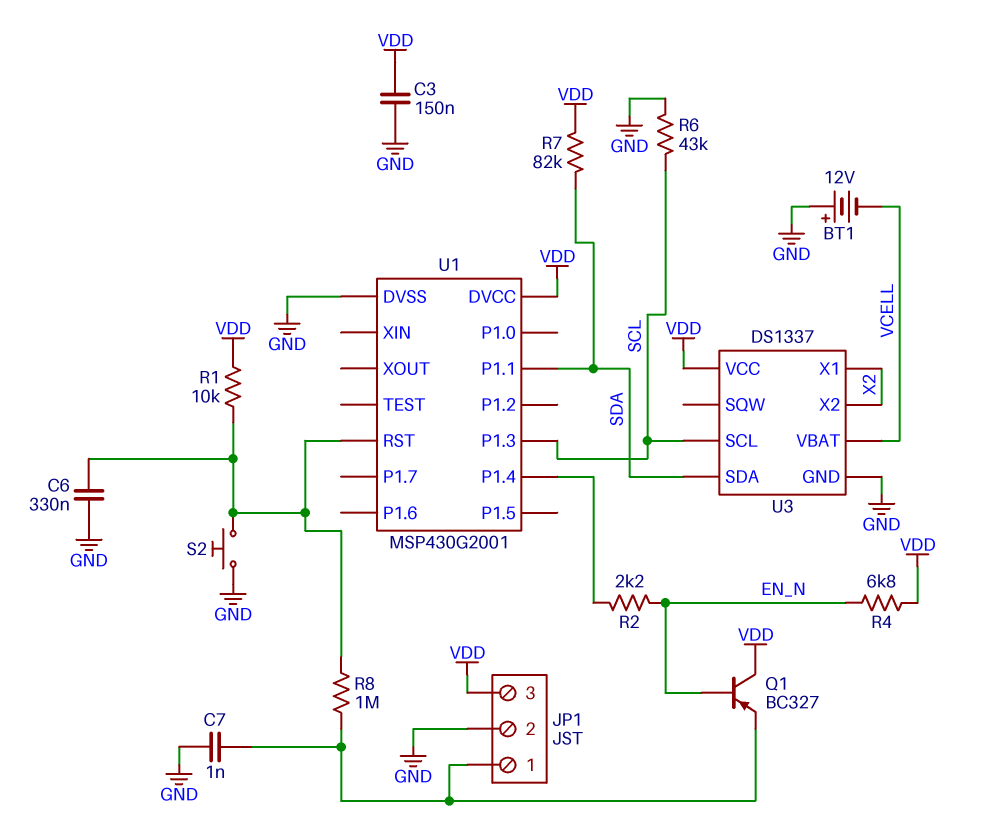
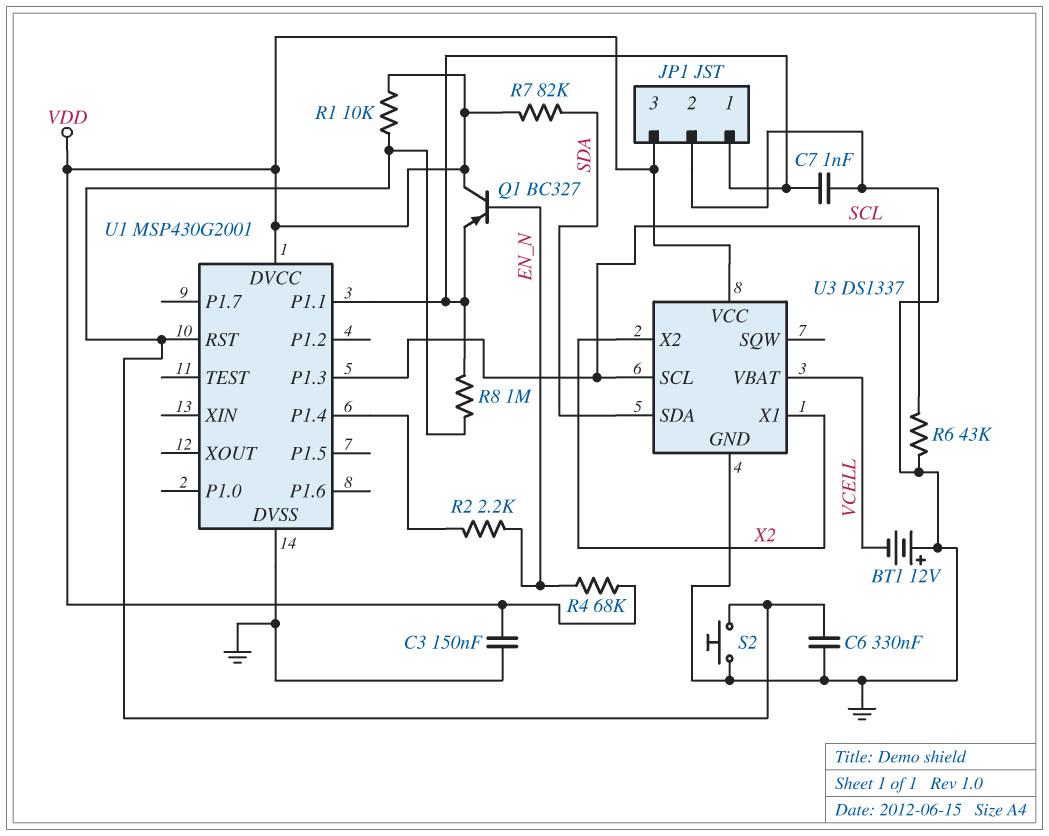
R4: 6.8k (EN_N, VDD) -> 68k (EN_N, VDD)
U1 pin P1.1: SDA -> JP1/1

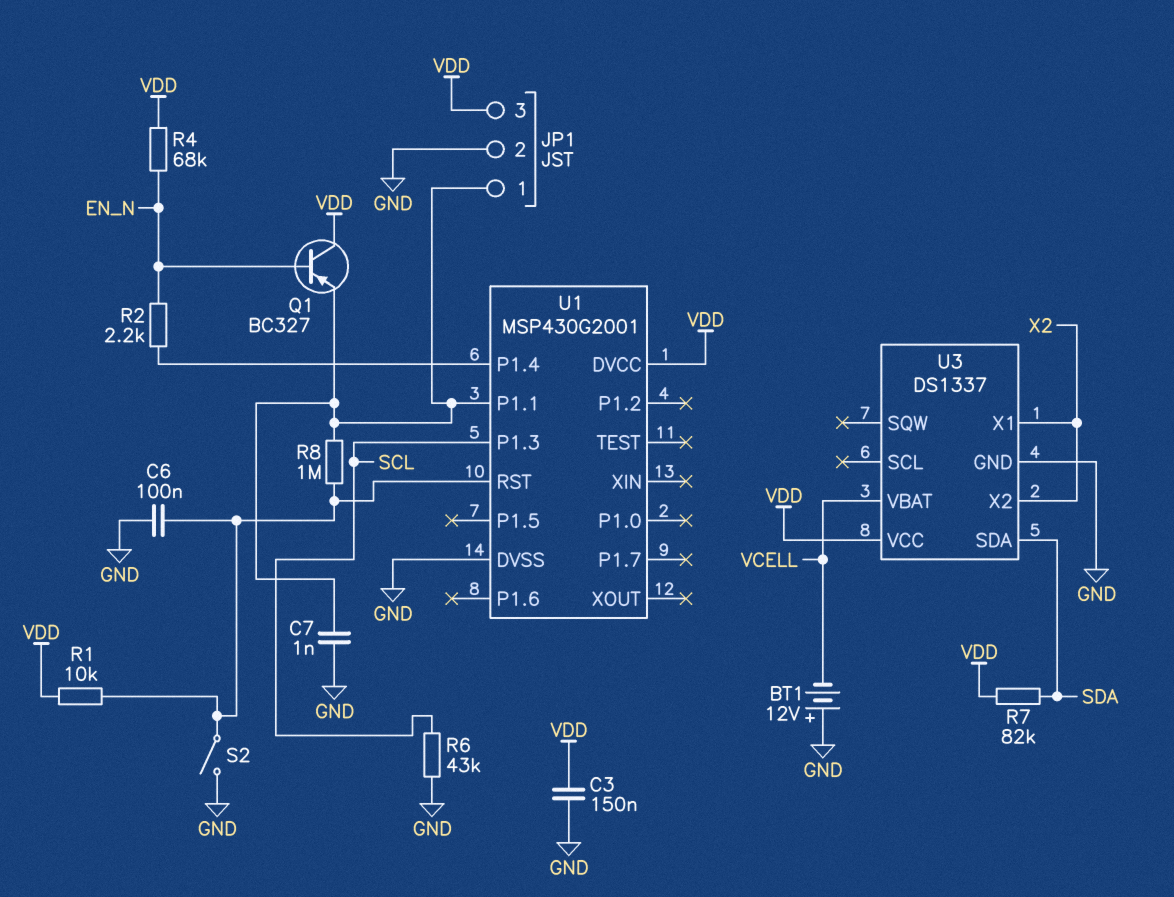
C6: 330nF (GND, U1/RST) -> 100nF (GND, U1/RST)
S2: button (GND, U1/RST) -> switch (GND, U1/RST)
U3 pin SCL: SCL -> none

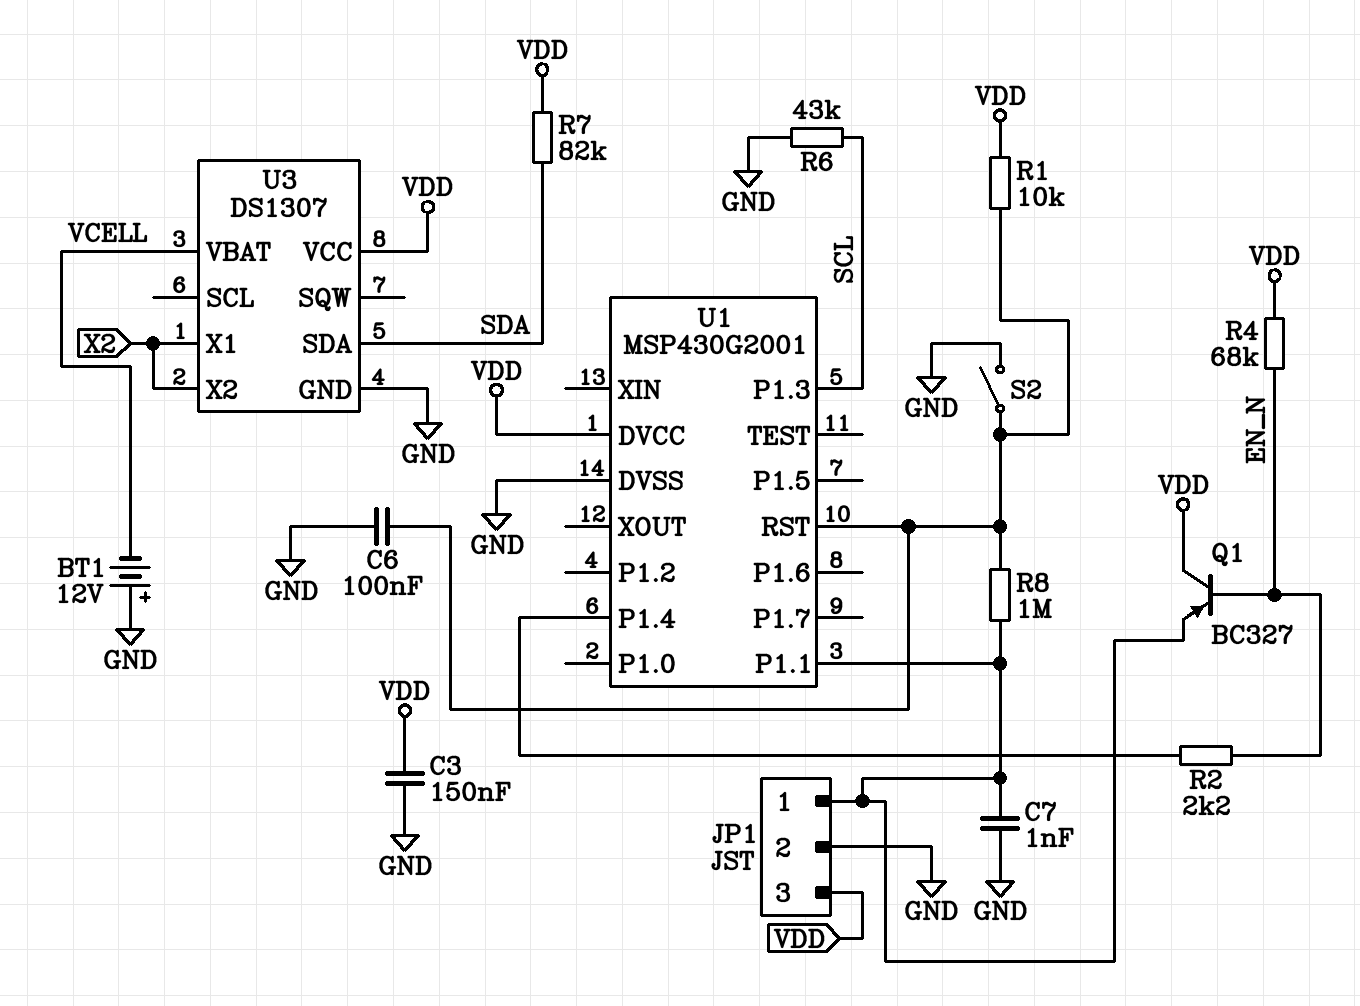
U3: DS1337 -> DS1307

